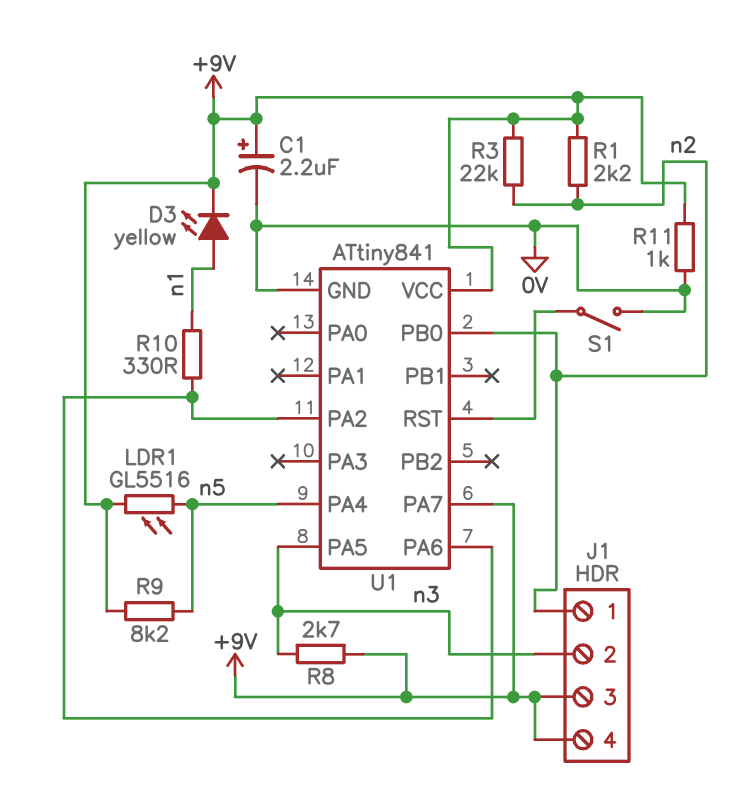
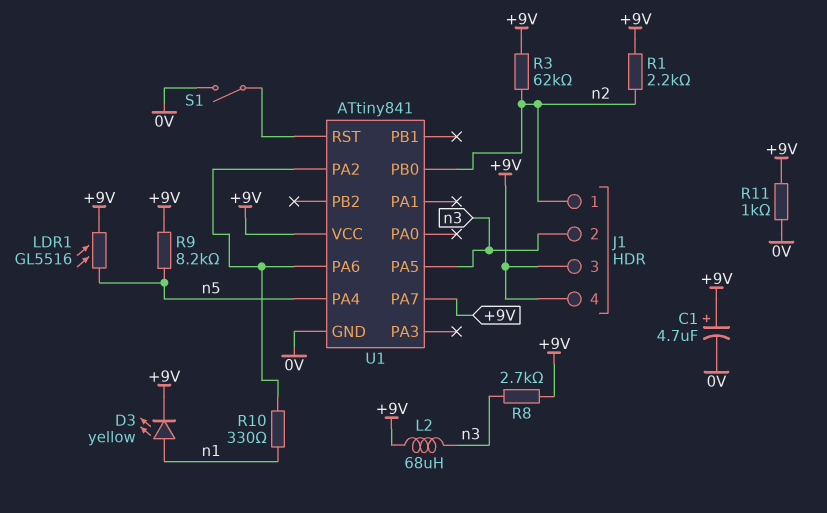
C1: 2.2uF (plus +9V, minus 0V) -> 4.7uF (plus +9V, minus 0V)
L2: none -> 68uH (+9V, n3)
R3: 22k (+9V, n2) -> 62k (+9V, n2)

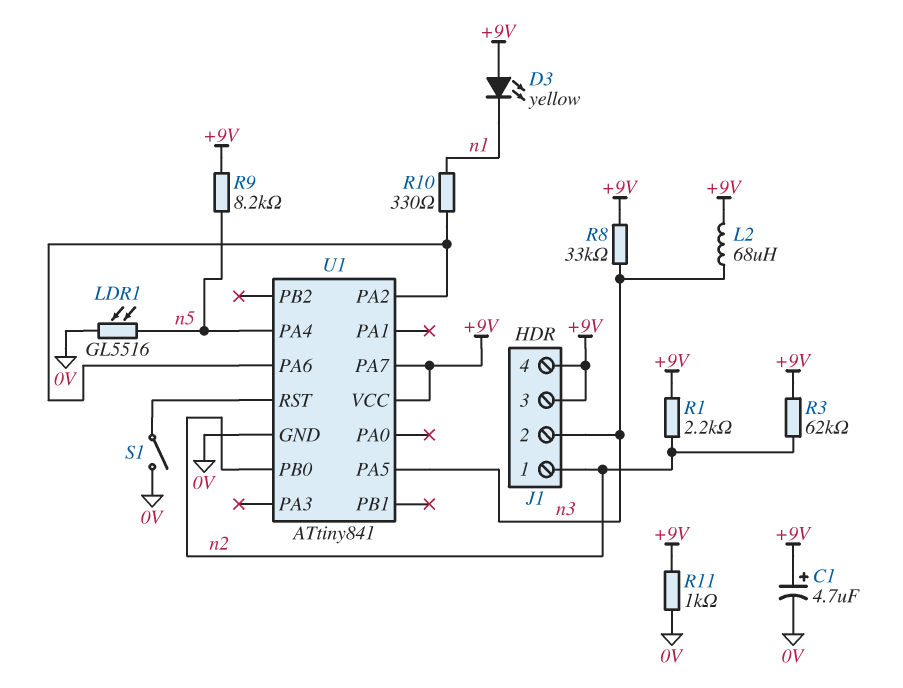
D3: LED yellow (A n1, K +9V) -> LED yellow (A +9V, K n1)
LDR1: GL5516 (+9V, n5) -> GL5516 (0V, n5)
R8: 2.7k (+9V, n3) -> 33k (+9V, n3)

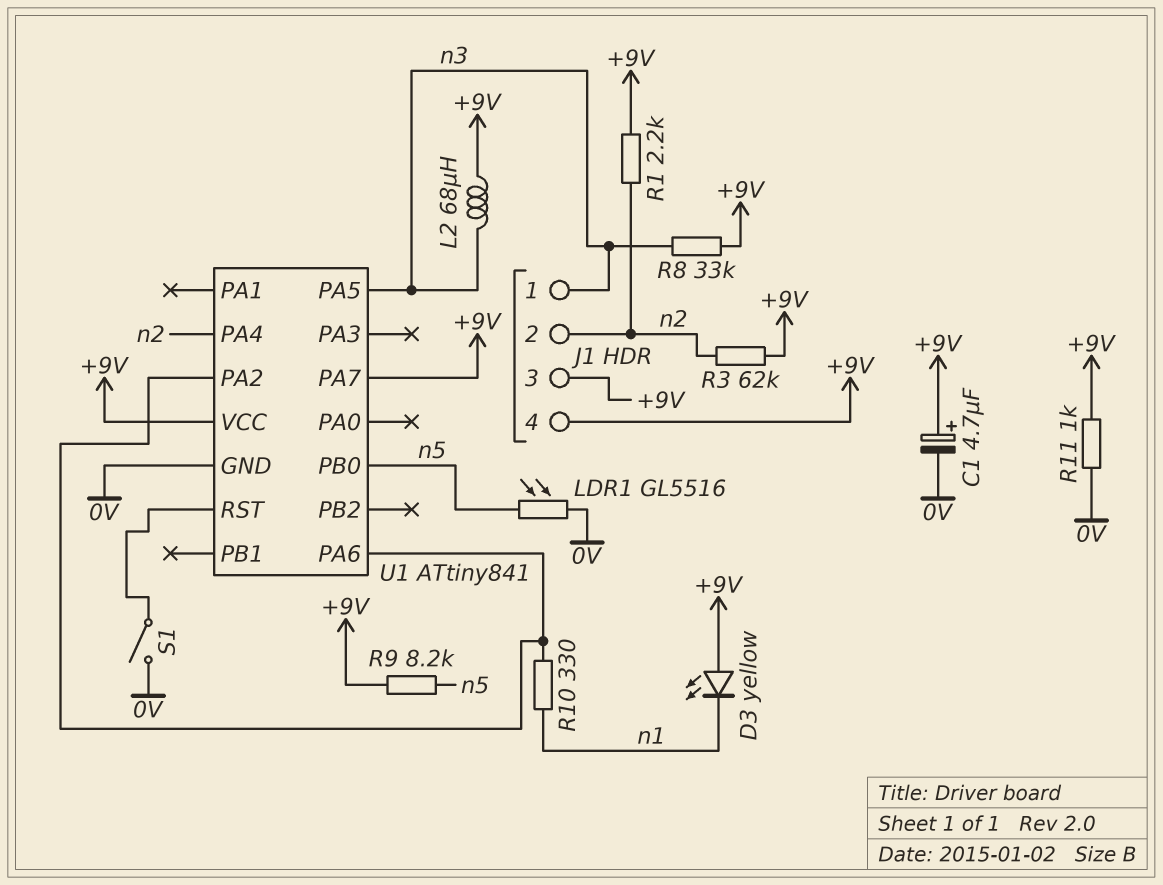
J1 pin 1: n2 -> n3
J1 pin 2: n3 -> n2
U1 pin PA4: n5 -> n2
U1 pin PB0: n2 -> n5

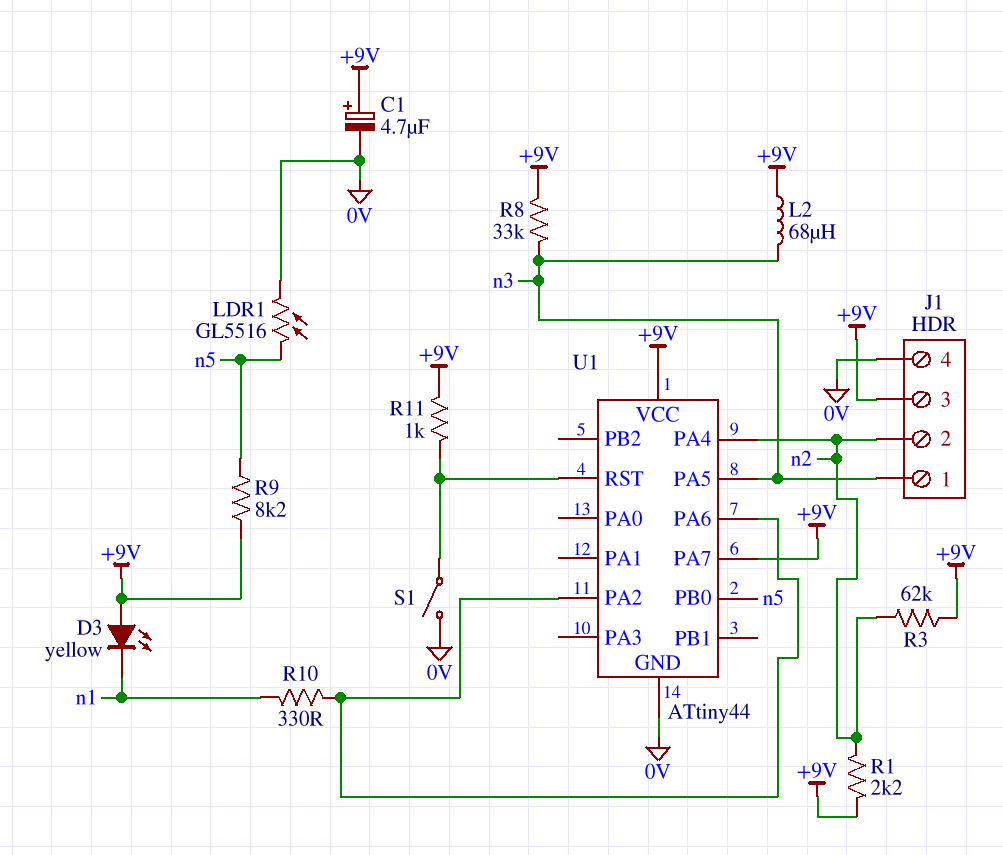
J1 pin 4: +9V -> 0V
R11: 1k (+9V, 0V) -> 1k (+9V, U1/RST)
U1: ATtiny841 -> ATtiny44

